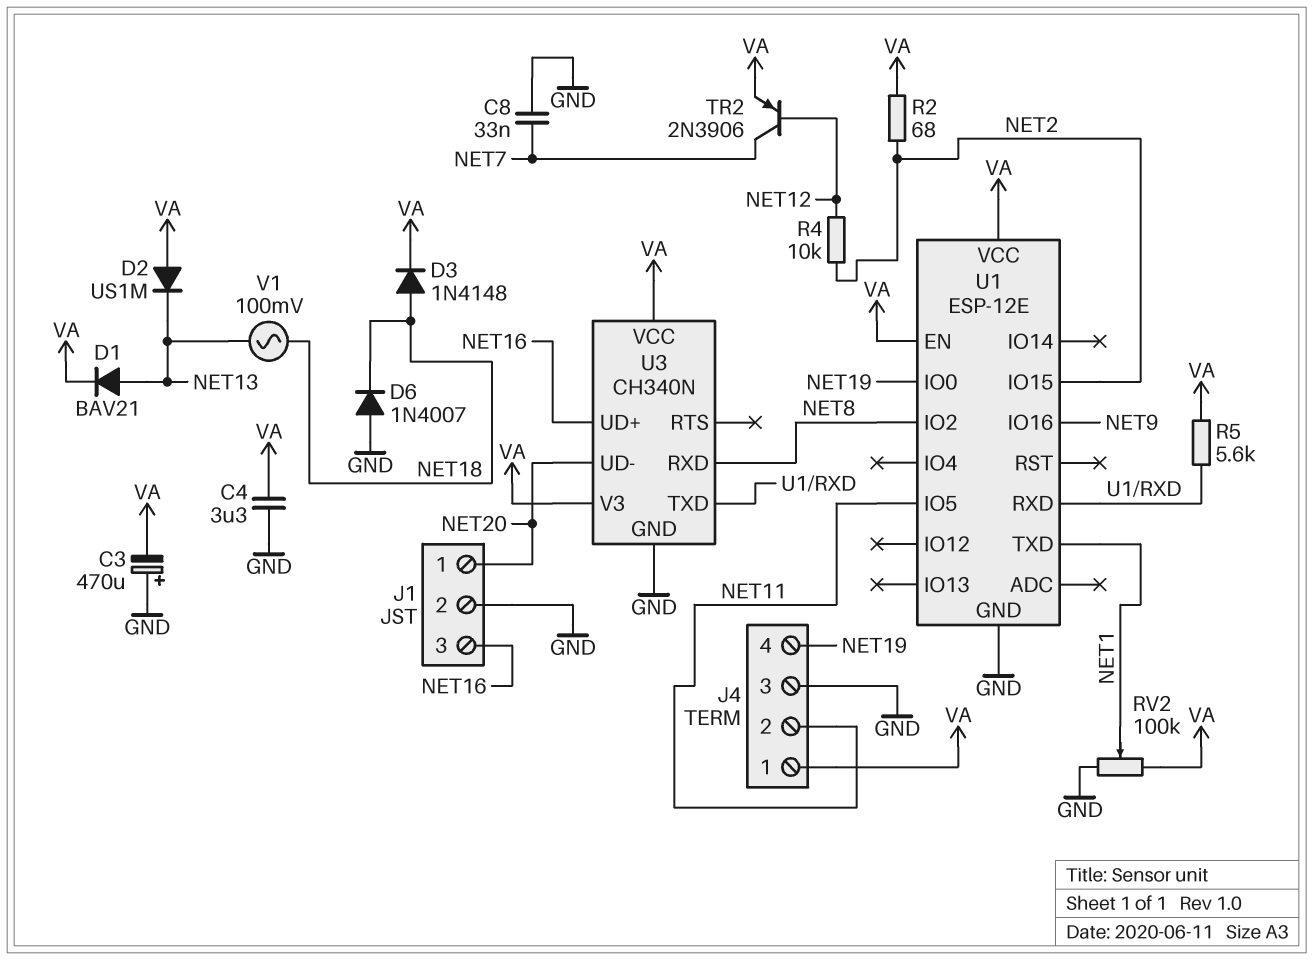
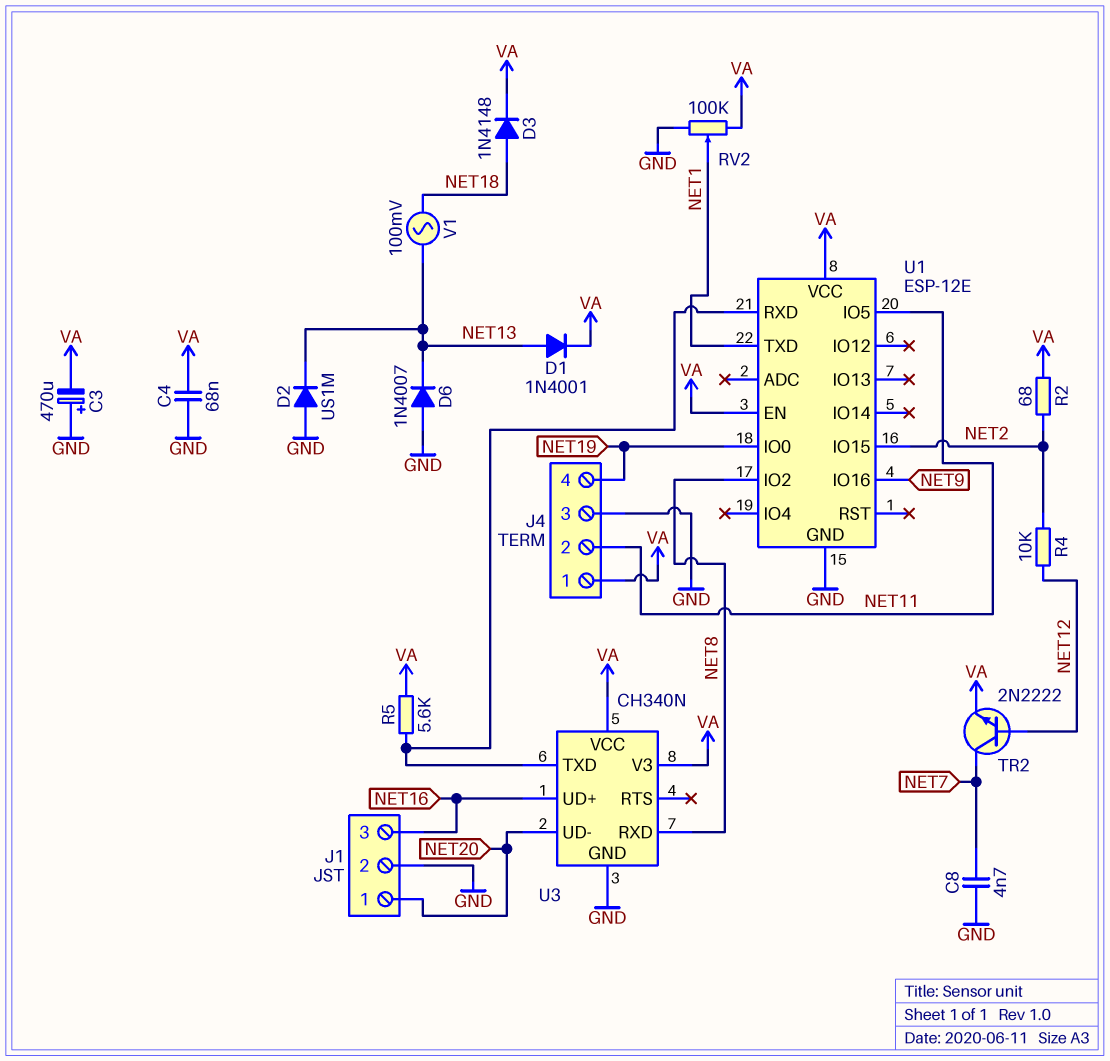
C4: 3.3uF (GND, VA) -> 68nF (GND, VA)
C8: 33nF (GND, NET7) -> 4.7nF (GND, NET7)
D1: diode BAV21 (A NET13, K VA) -> diode 1N4001 (A NET13, K VA)
D2: diode US1M (A VA, K NET13) -> diode US1M (A GND, K NET13)
D6: diode 1N4007 (A GND, K NET18) -> diode 1N4007 (A GND, K NET13)
TR2: PNP 2N3906 (B NET12, C NET7, E VA) -> NPN 2N2222 (B NET12, C NET7, E VA)

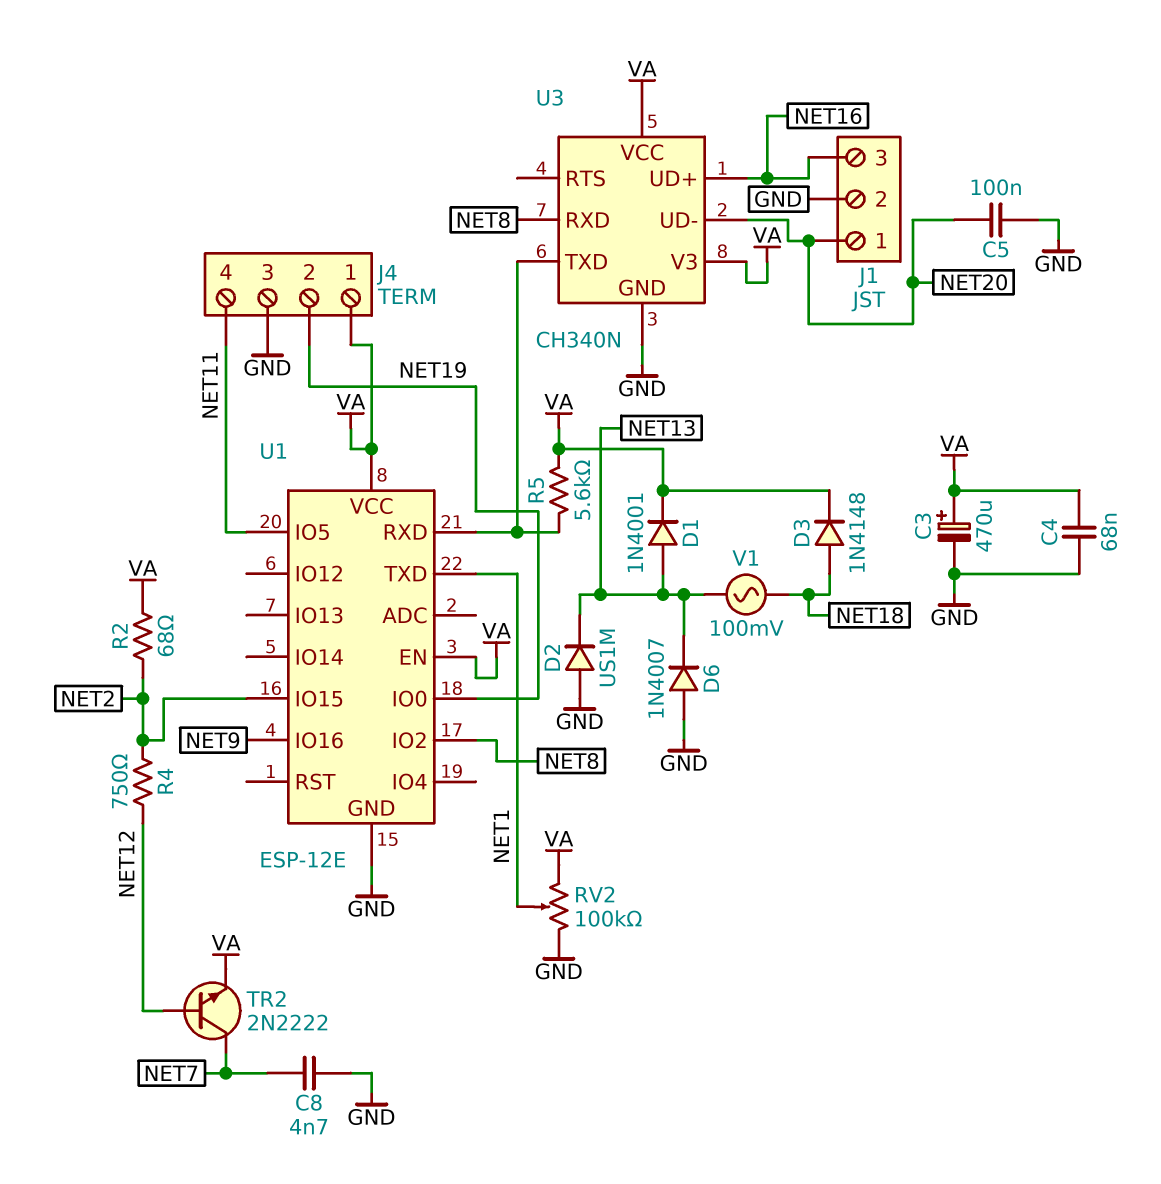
C3: 470uF (plus GND, minus VA) -> 470uF (plus VA, minus GND)
C5: none -> 100nF (GND, NET20)
J4 pin 2: NET11 -> NET19
J4 pin 4: NET19 -> NET11
R4: 10k (NET2, NET12) -> 750 (NET2, NET12)

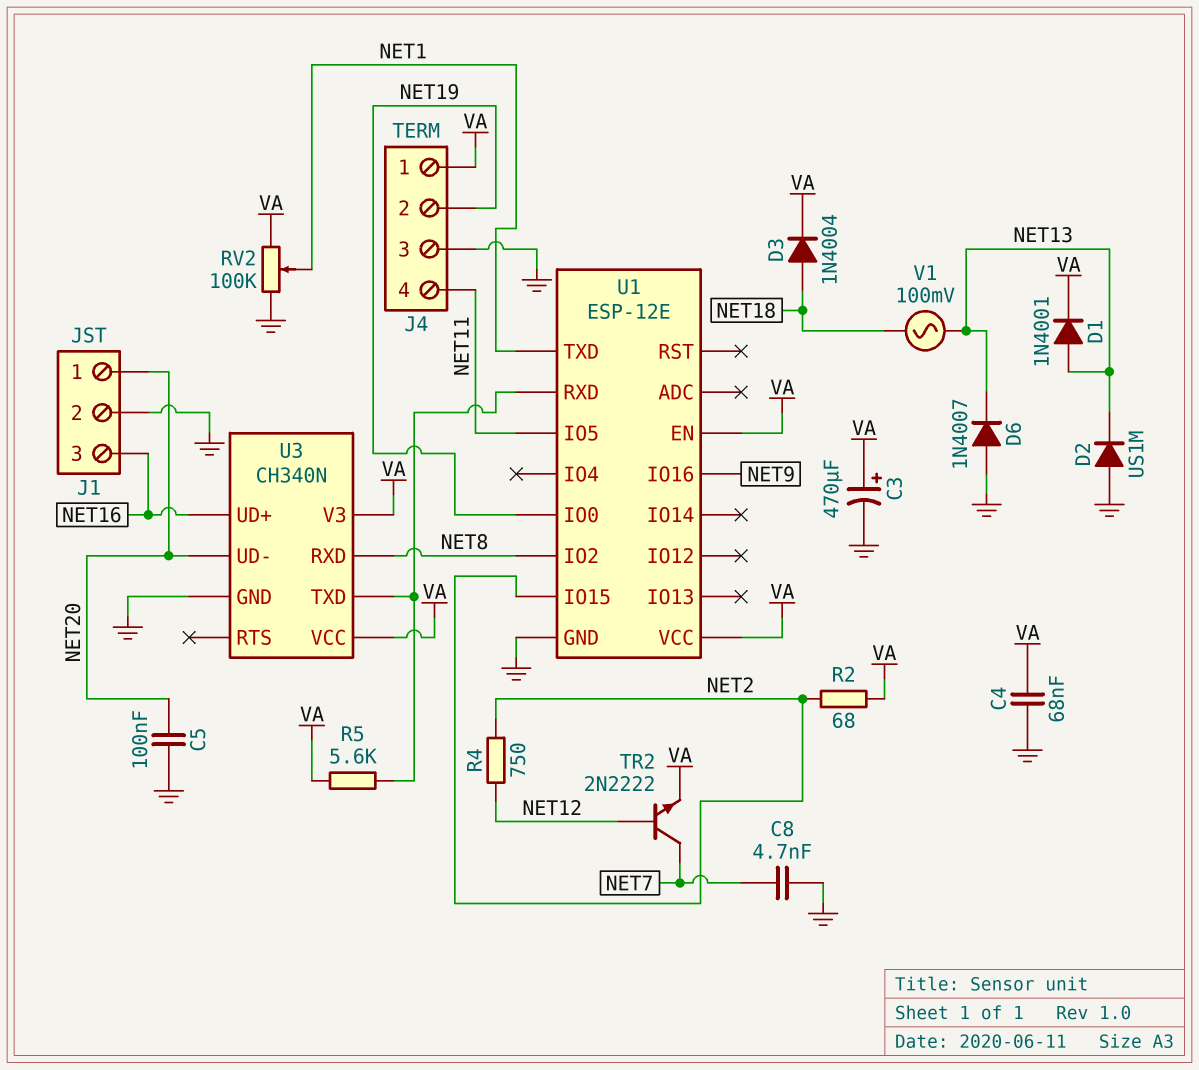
D3: diode 1N4148 (A NET18, K VA) -> diode 1N4004 (A NET18, K VA)

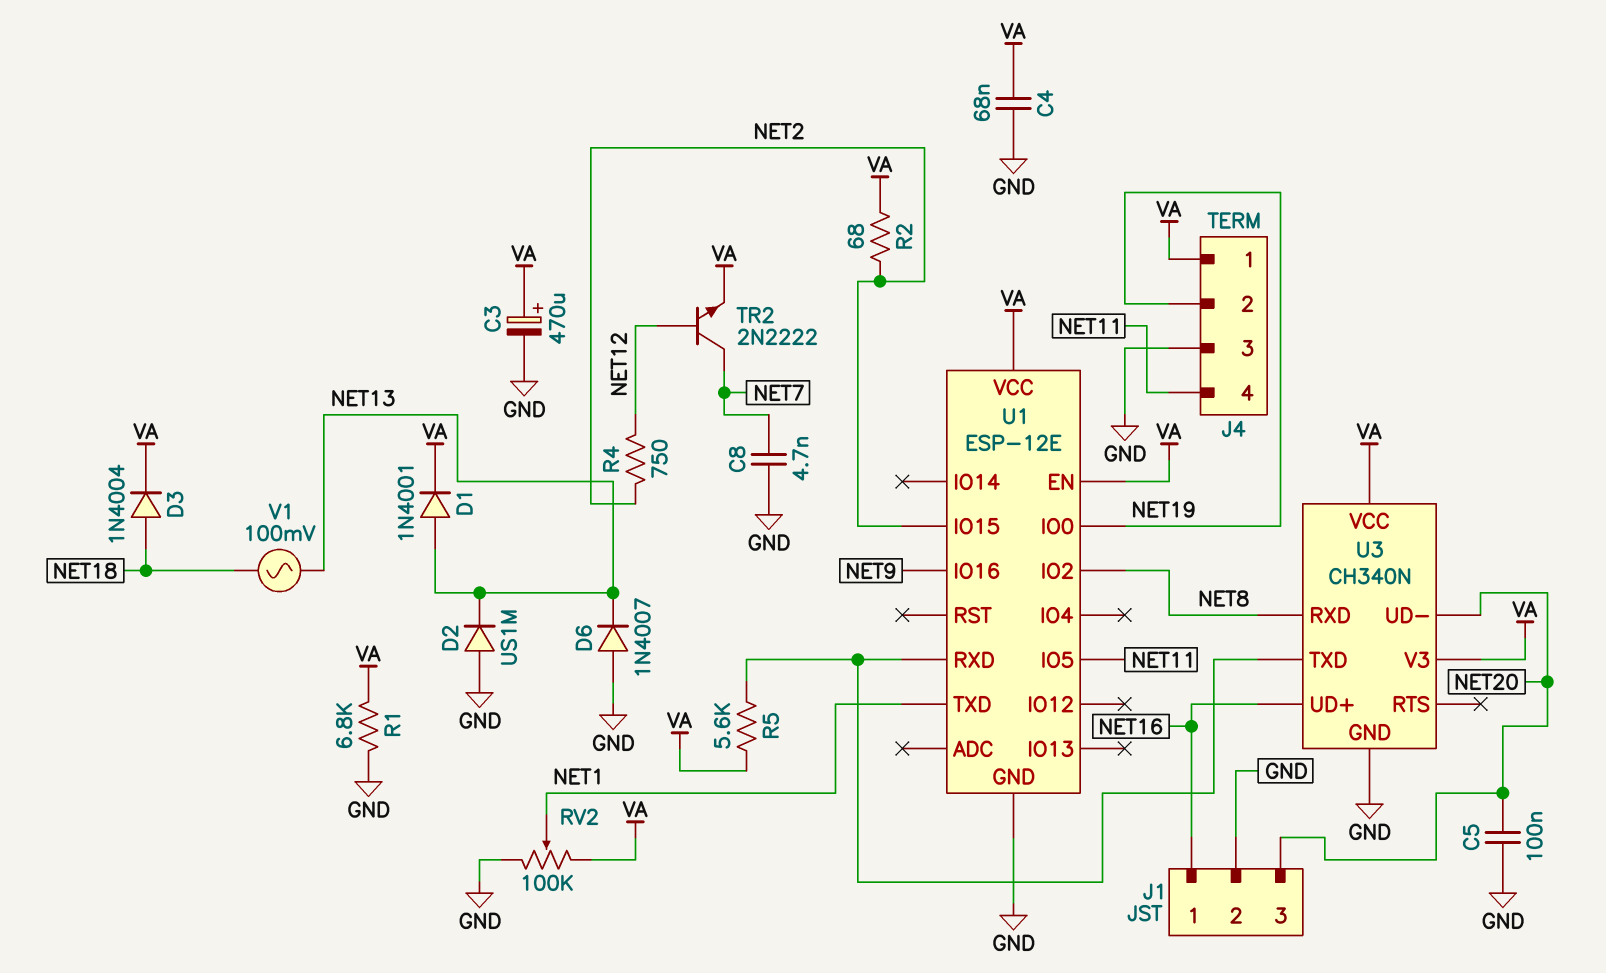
J1 pin 1: NET20 -> NET16
J1 pin 3: NET16 -> NET20
R1: none -> 6.8k (GND, VA)

